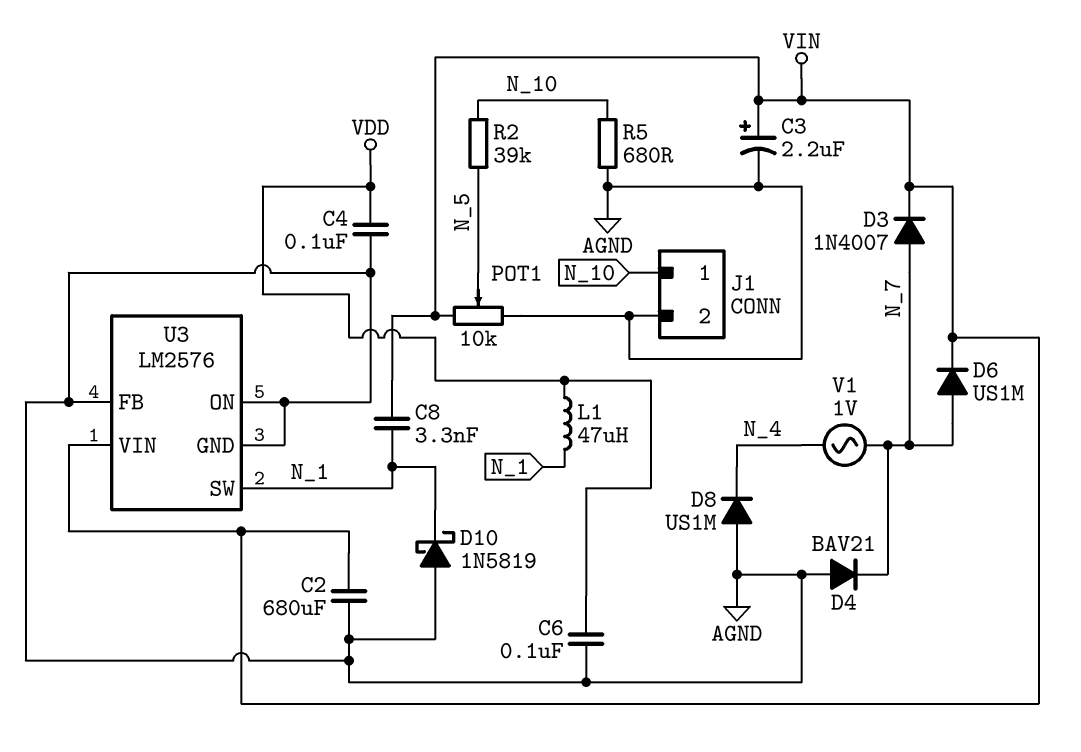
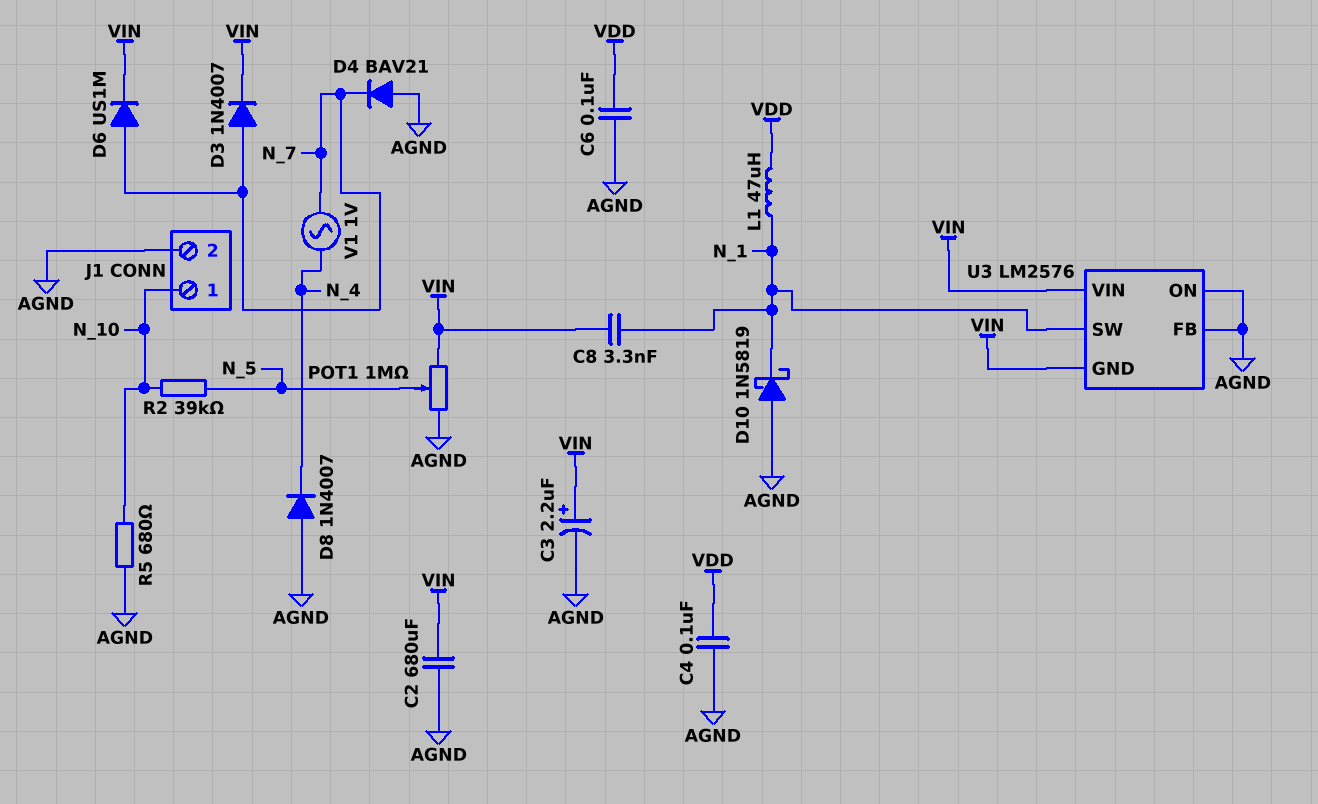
D8: diode US1M (A AGND, K N_4) -> diode 1N4007 (A AGND, K N_4)
POT1: 10k (AGND, VIN, wiper N_5) -> 1M (AGND, VIN, wiper N_5)
U3 pin GND: AGND -> VIN

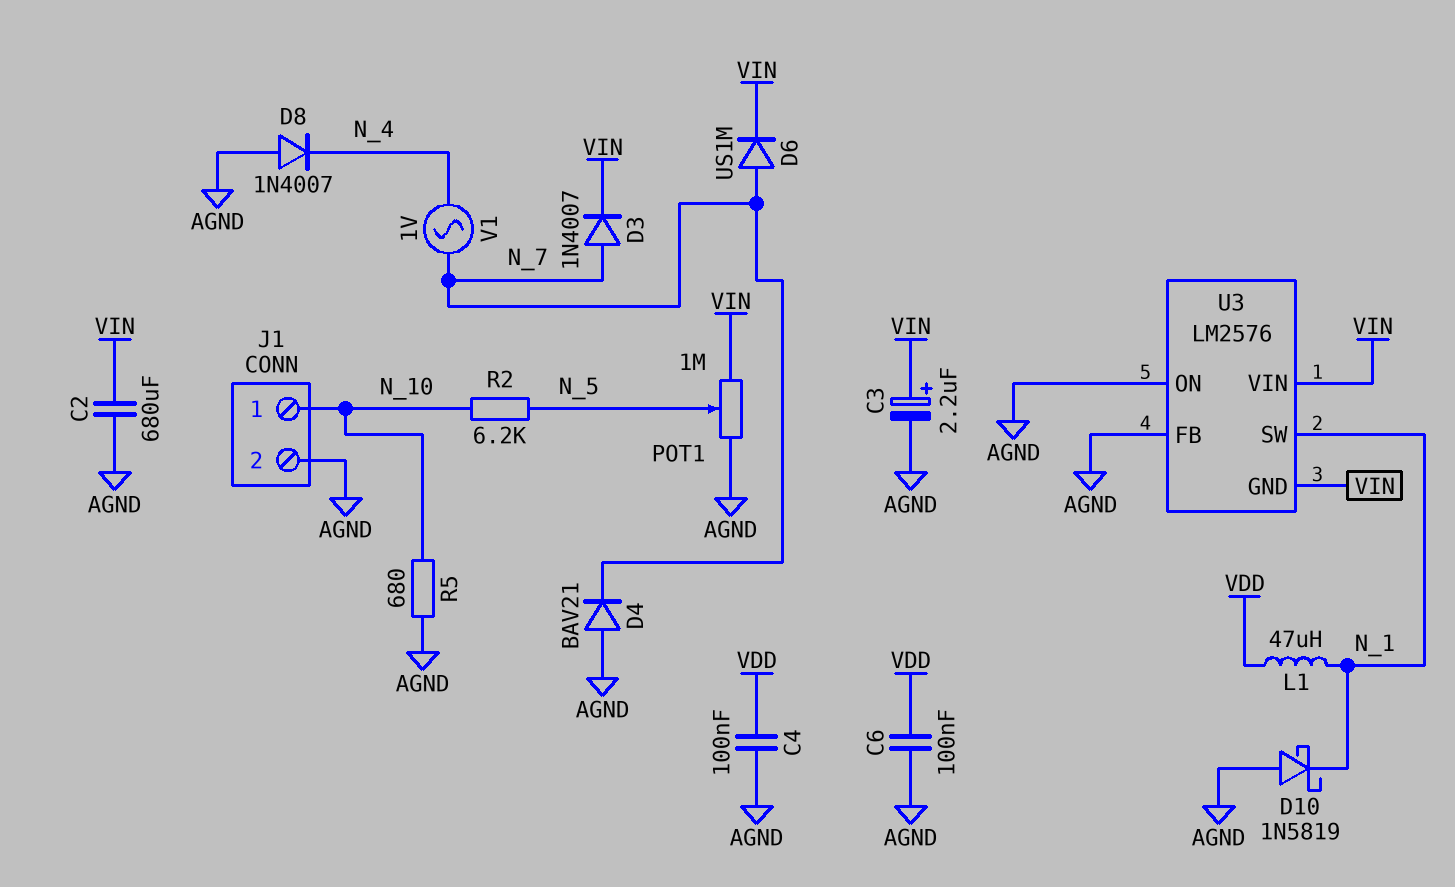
C8: 3.3nF (N_1, VIN) -> none
R2: 39k (N_5, N_10) -> 6.2k (N_5, N_10)

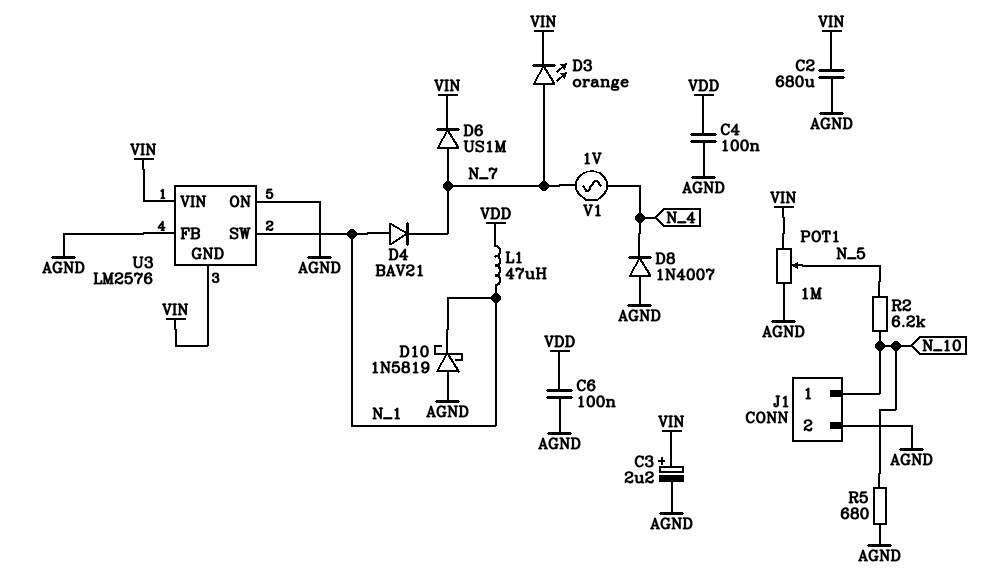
D3: diode 1N4007 (A N_7, K VIN) -> LED orange (A N_7, K VIN)
D4: diode BAV21 (A AGND, K N_7) -> diode BAV21 (A N_1, K N_7)

